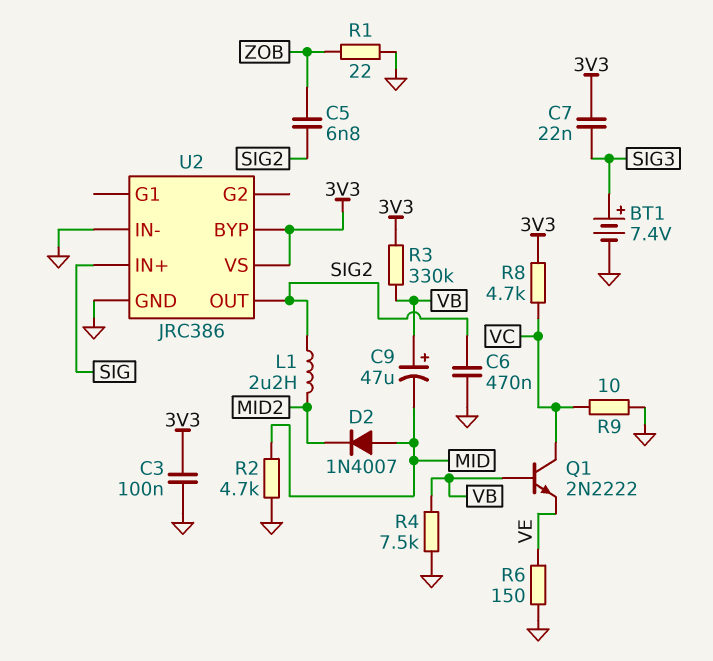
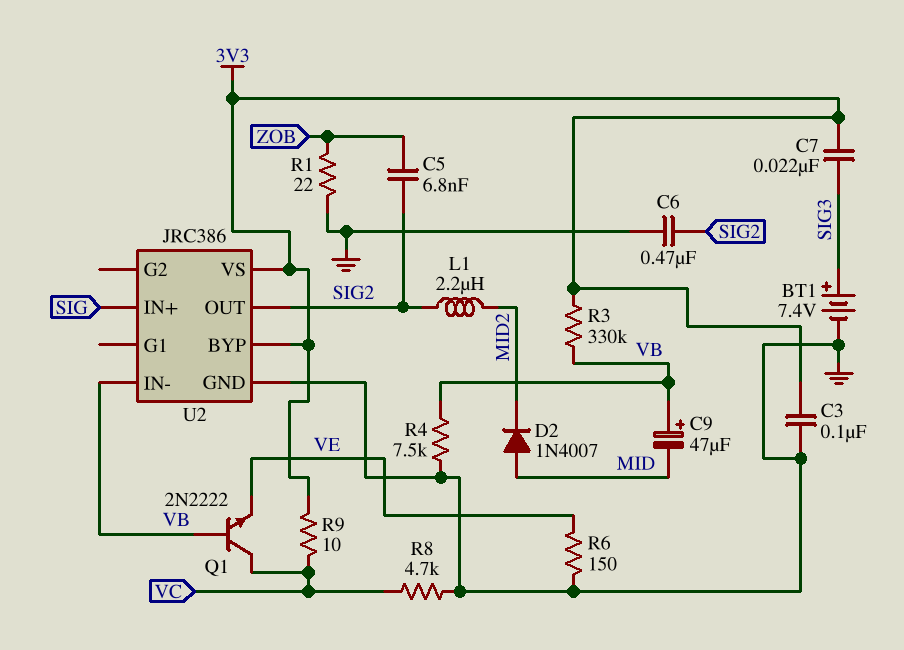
R2: 4.7k (GND, MID) -> none
R8: 4.7k (3V3, VC) -> 4.7k (GND, VC)
R9: 10 (GND, VC) -> 10 (3V3, VC)
U2 pin IN-: GND -> VB

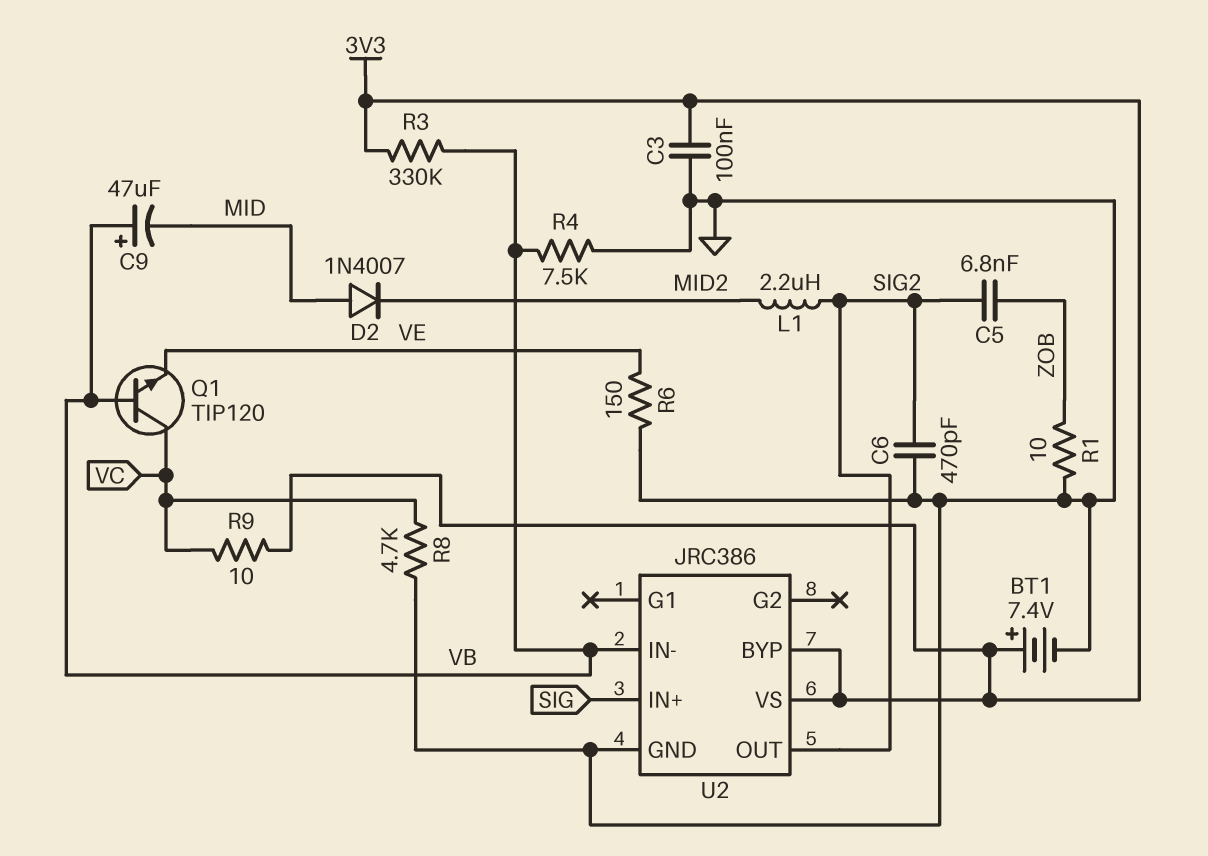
BT1: 7.4V (plus SIG3, minus GND) -> 7.4V (plus 3V3, minus GND)
C6: 470nF (GND, SIG2) -> 470pF (GND, SIG2)
C7: 22nF (3V3, SIG3) -> none
Q1: NPN 2N2222 (B VB, C VC, E VE) -> NPN TIP120 (B VB, C VC, E VE)
R1: 22 (GND, ZOB) -> 10 (GND, ZOB)

